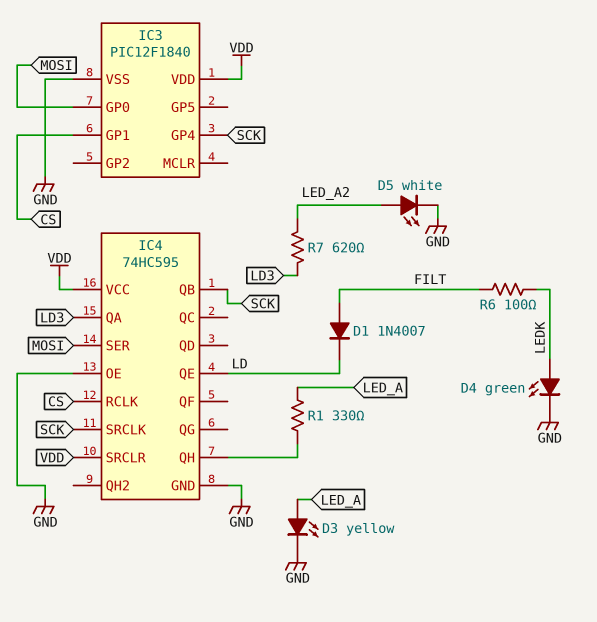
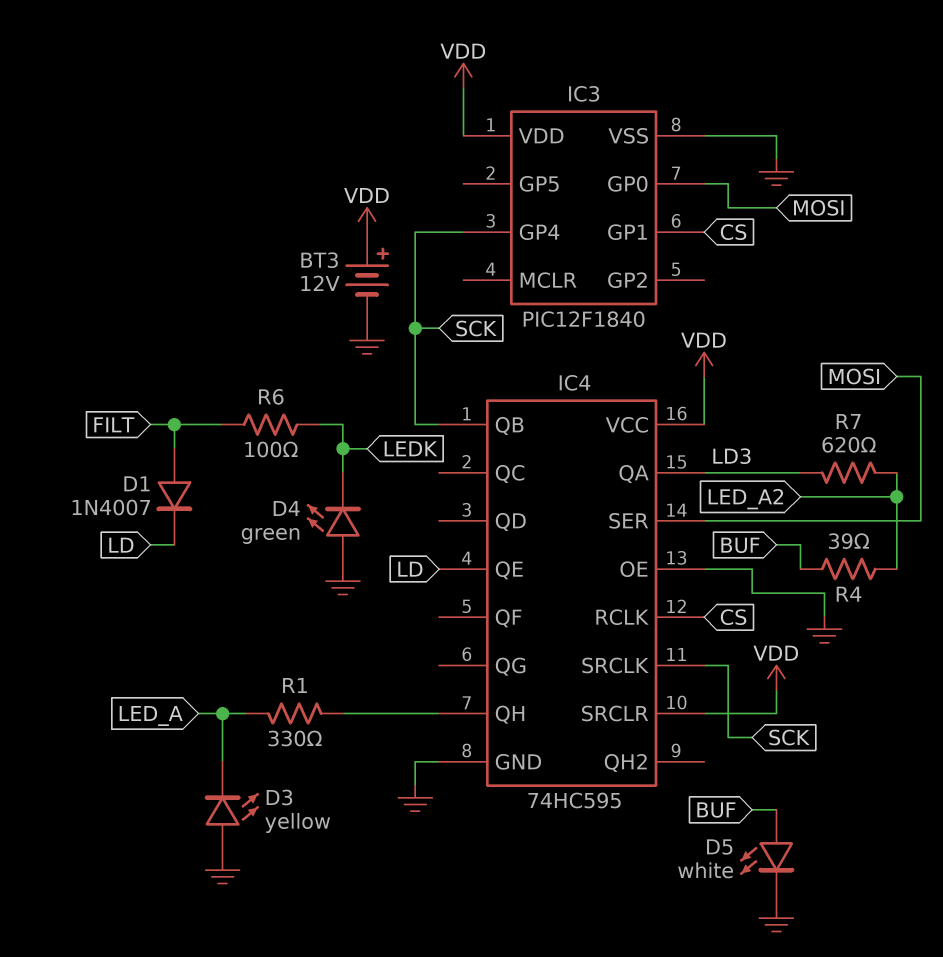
BT3: none -> 12V (plus VDD, minus GND)
D3: LED yellow (A LED_A, K GND) -> LED yellow (A GND, K LED_A)
D4: LED green (A LEDK, K GND) -> LED green (A GND, K LEDK)
D5: LED white (A LED_A2, K GND) -> LED white (A BUF, K GND)
R4: none -> 39 (BUF, LED_A2)

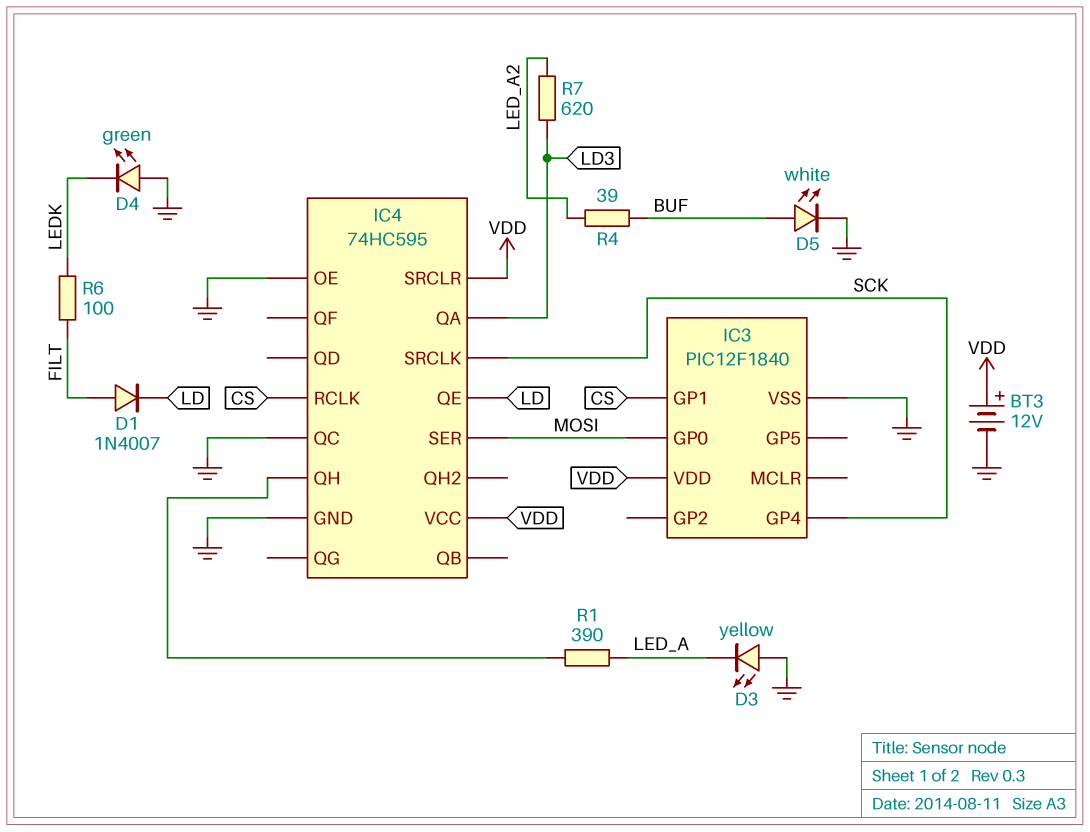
IC4 pin QB: SCK -> none
IC4 pin QC: none -> GND
R1: 330 (IC4/QH, LED_A) -> 390 (IC4/QH, LED_A)

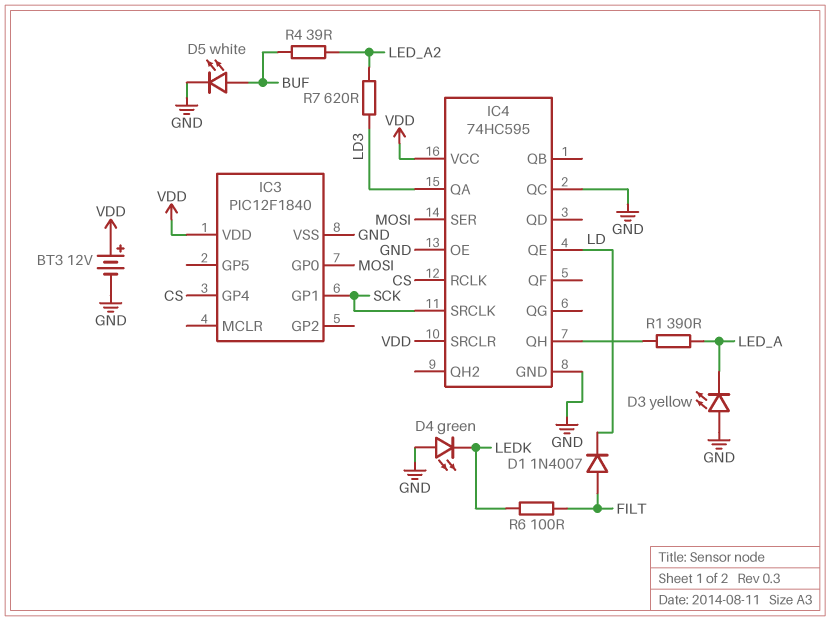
IC3 pin GP1: CS -> SCK
IC3 pin GP4: SCK -> CS

